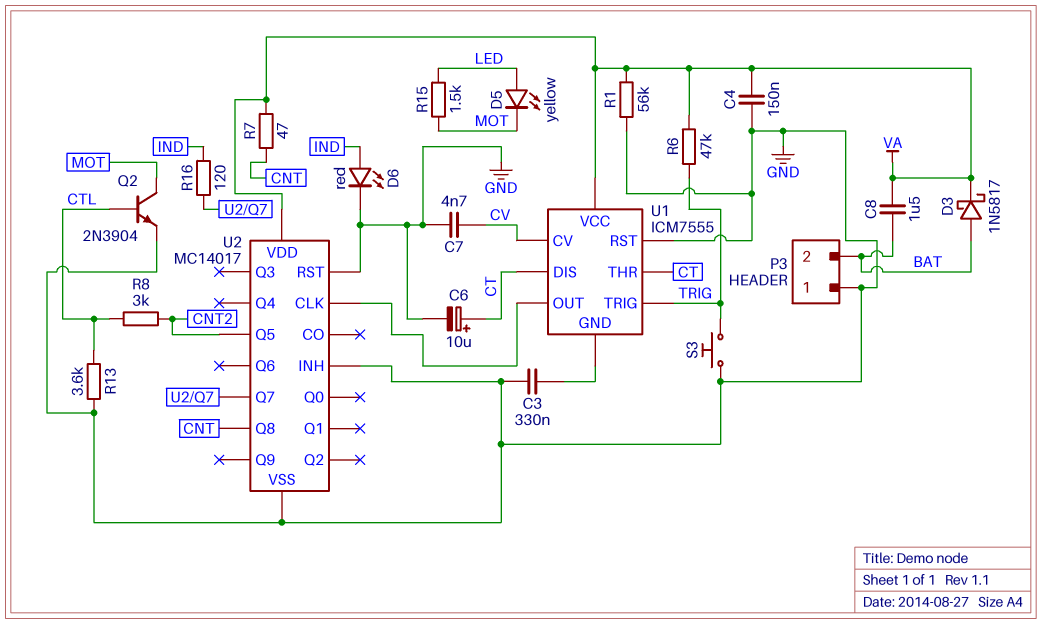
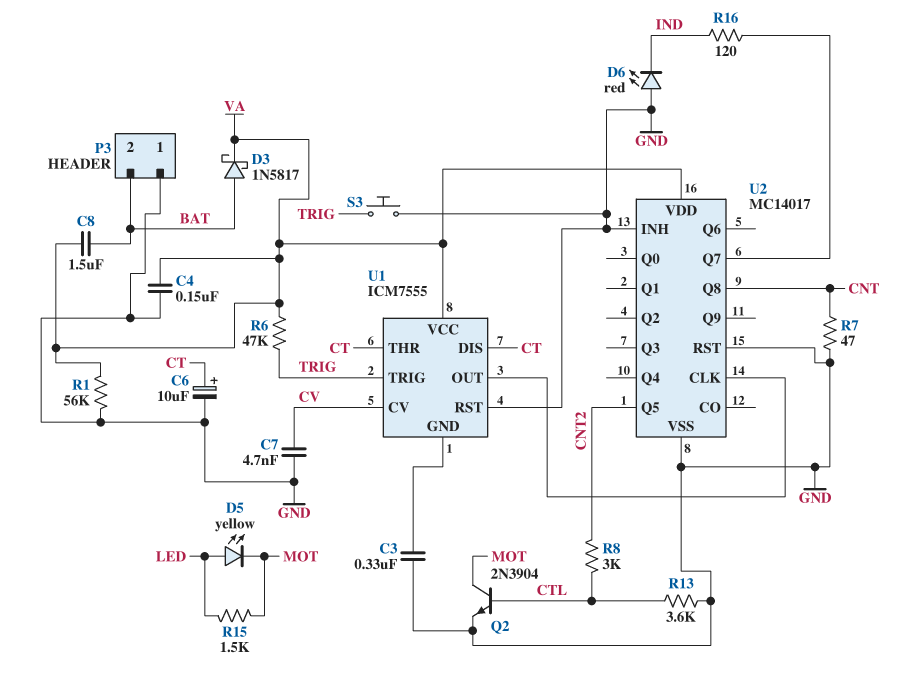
D6: LED red (A IND, K GND) -> LED red (A GND, K IND)
R7: 47 (CNT, VA) -> 47 (CNT, GND)

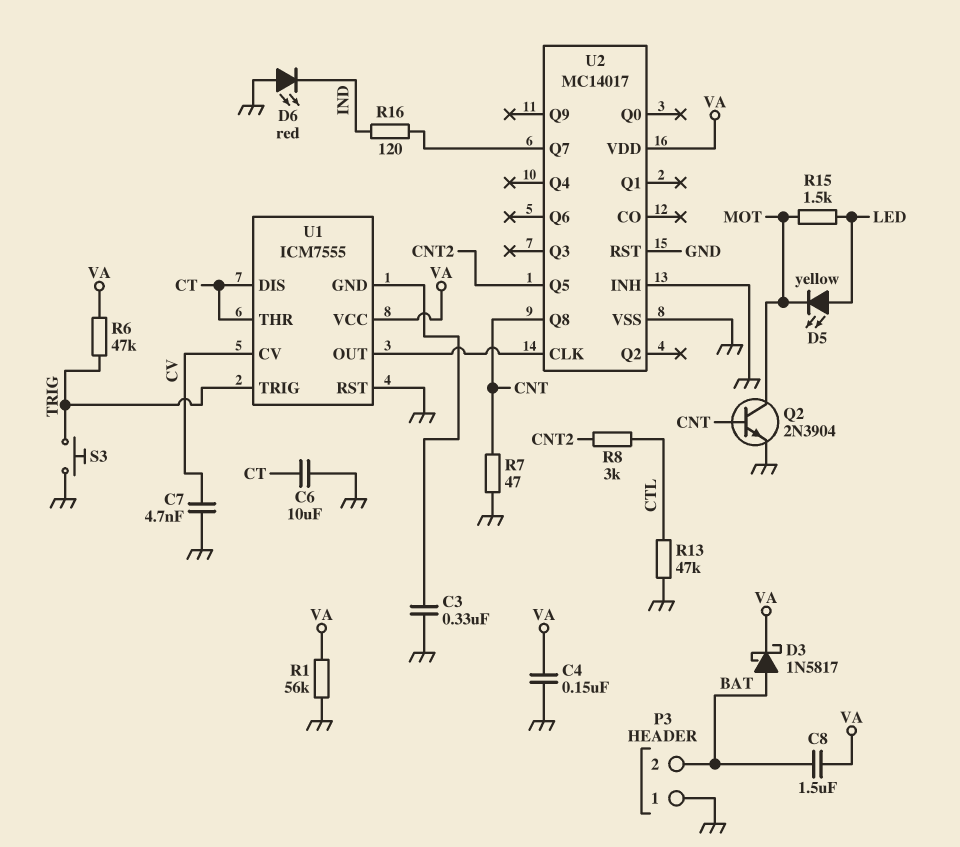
C6: 10uF (plus CT, minus GND) -> 10uF (CT, GND)
Q2: NPN 2N3904 (B CTL, C MOT, E GND) -> NPN 2N3904 (B CNT, C MOT, E GND)
R13: 3.6k (CTL, GND) -> 47k (CTL, GND)

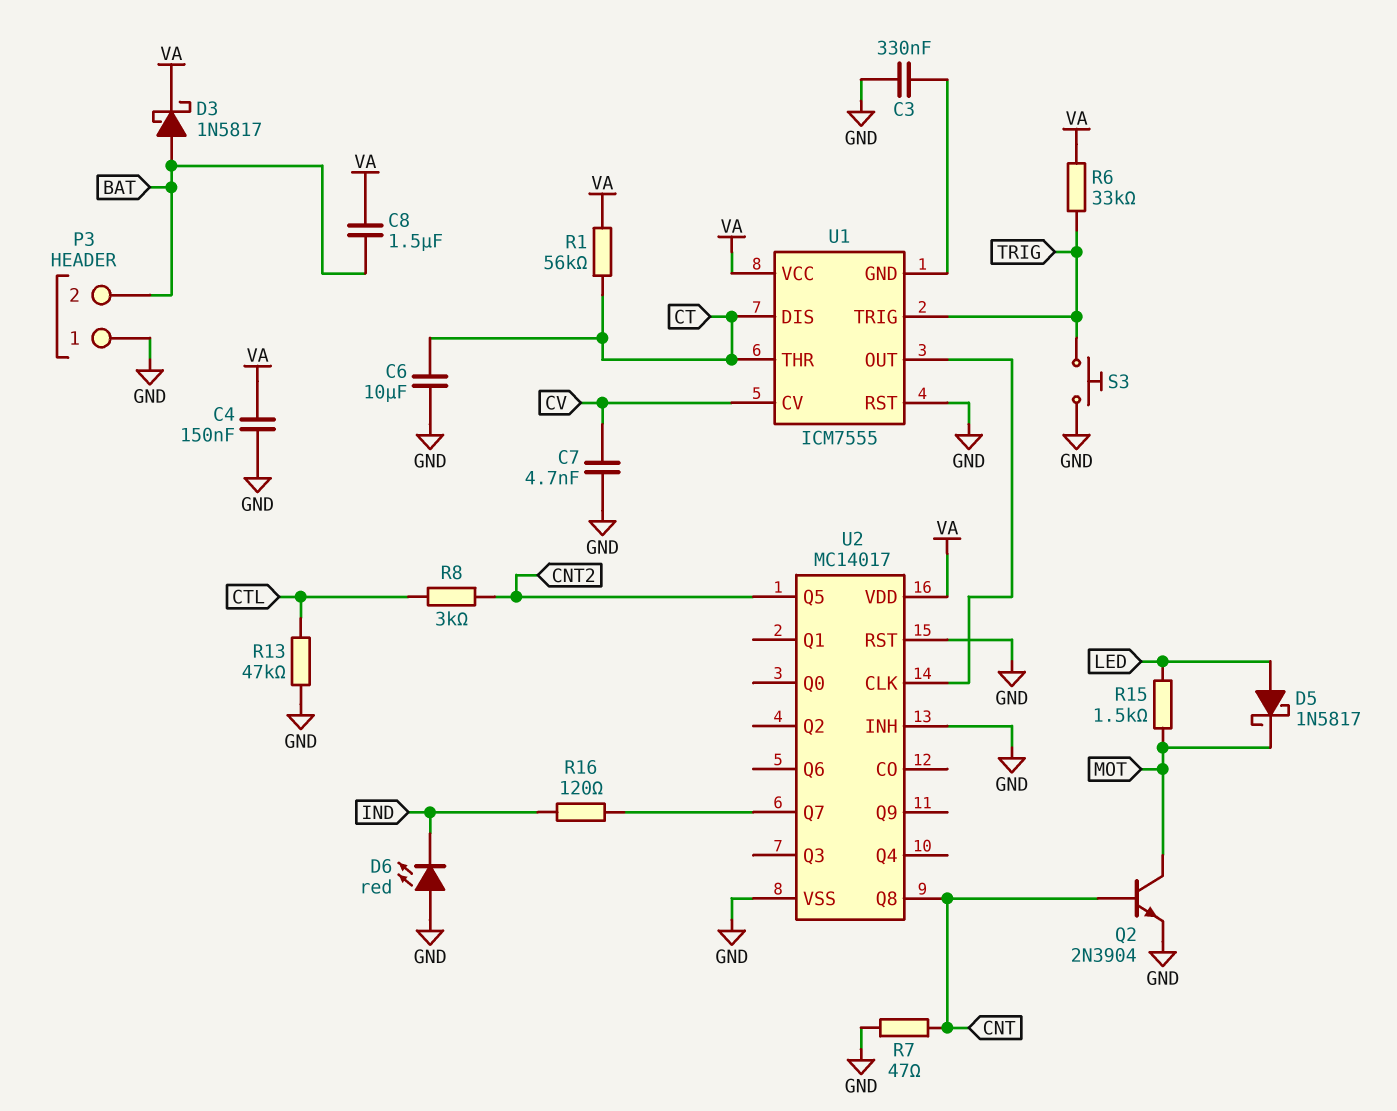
D5: LED yellow (A LED, K MOT) -> schottky 1N5817 (A LED, K MOT)
R1: 56k (GND, VA) -> 56k (CT, VA)
R6: 47k (TRIG, VA) -> 33k (TRIG, VA)

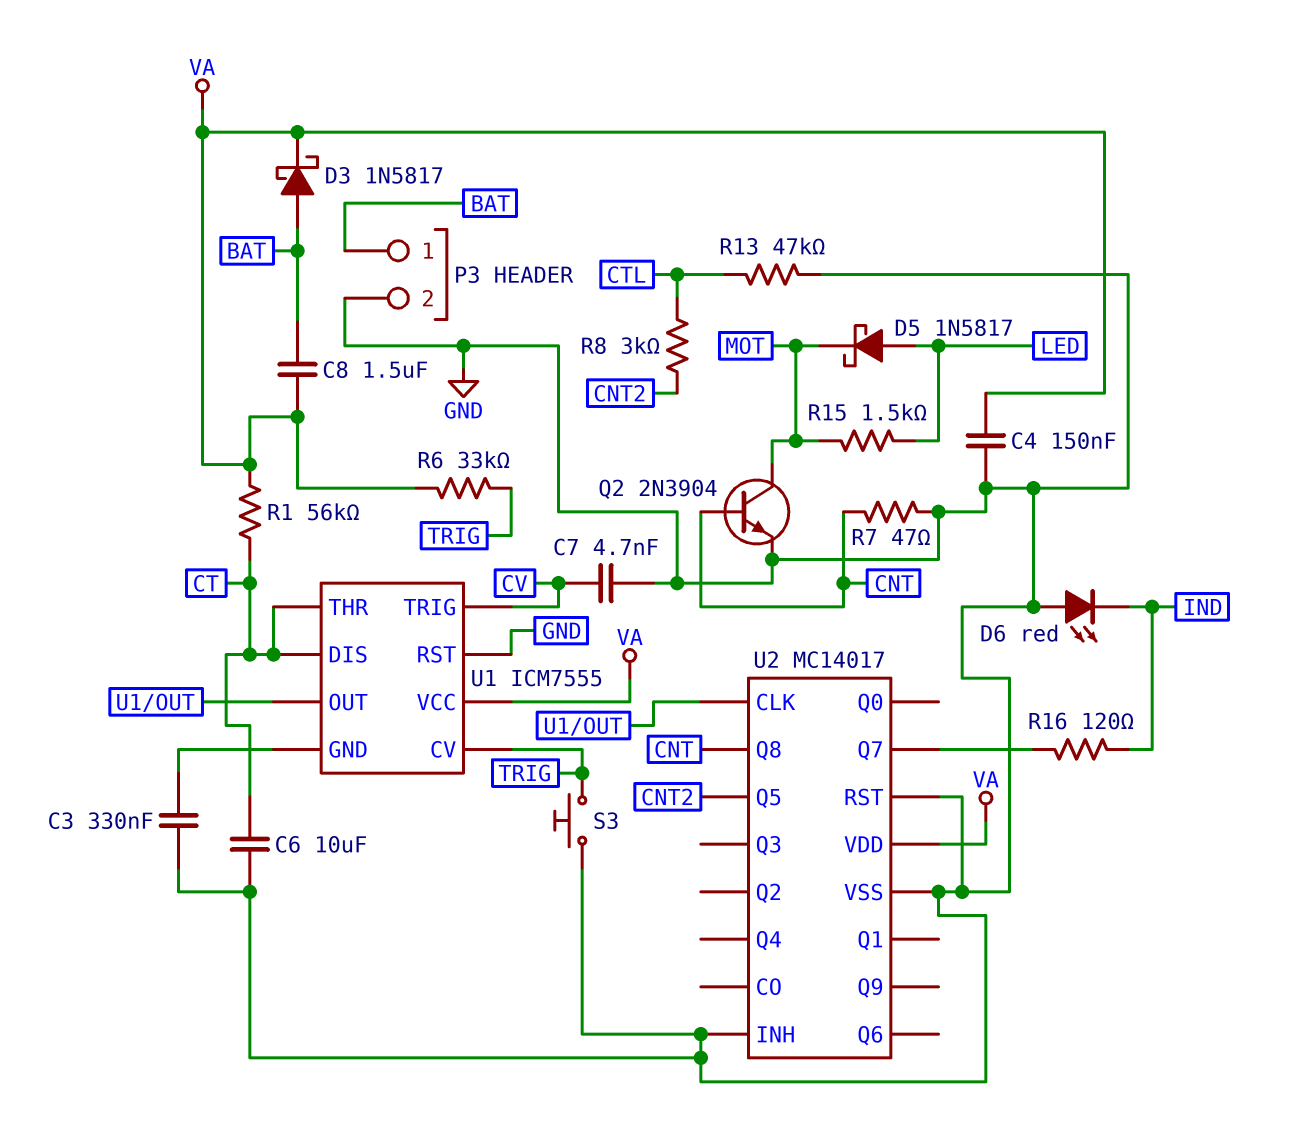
P3 pin 1: GND -> BAT
P3 pin 2: BAT -> GND
U1 pin CV: CV -> TRIG
U1 pin TRIG: TRIG -> CV

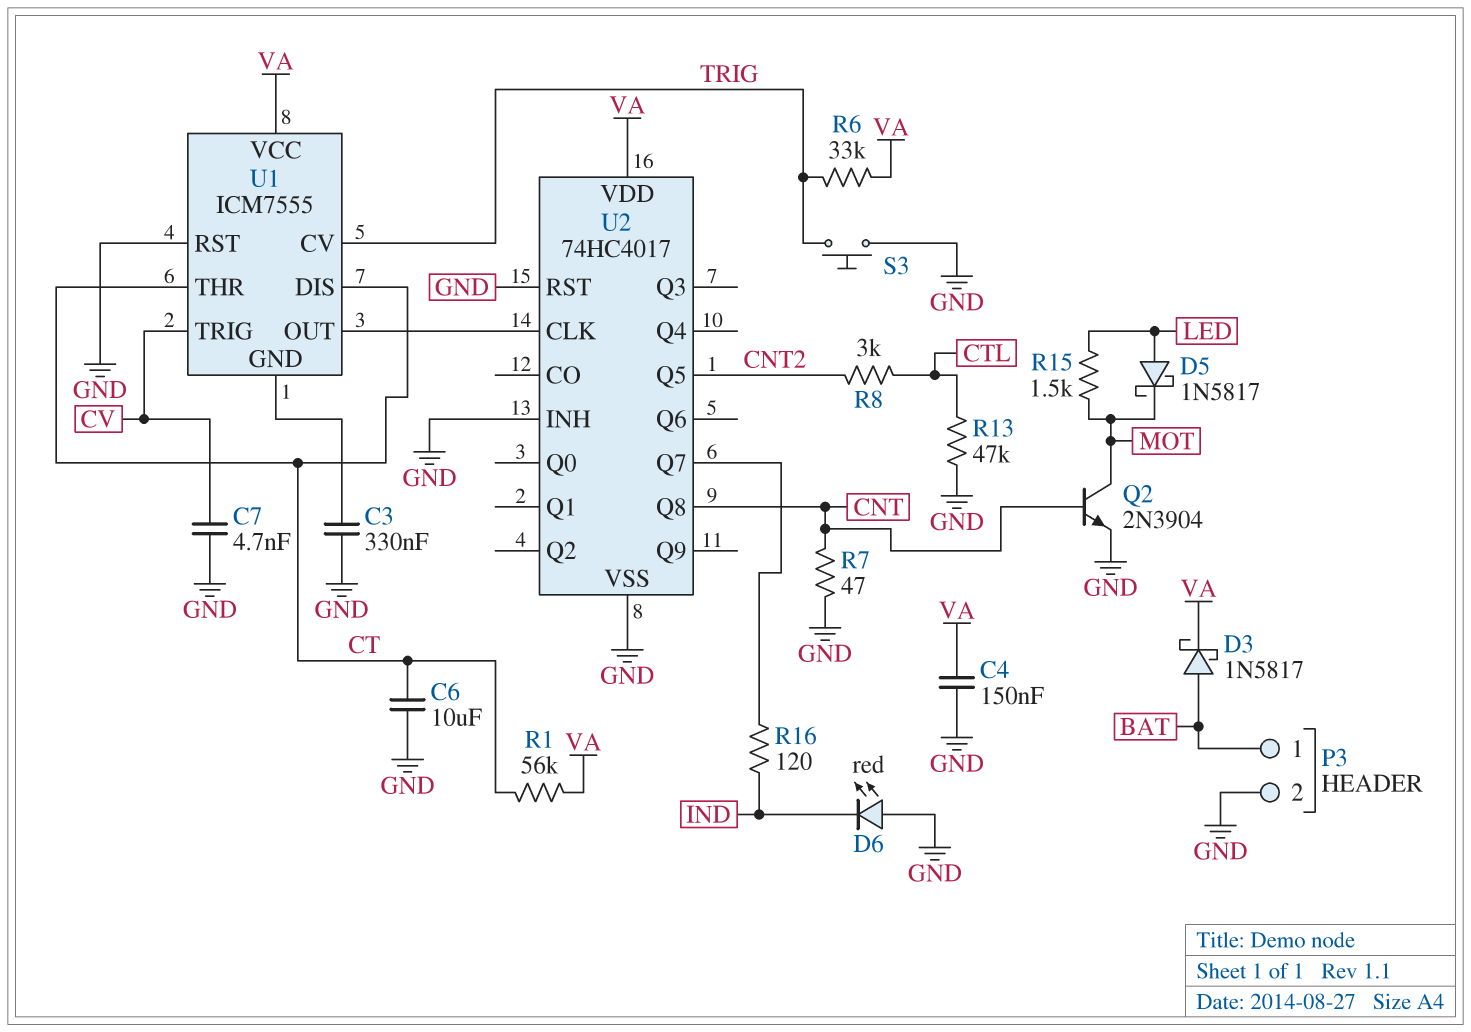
C8: 1.5uF (BAT, VA) -> none
U2: MC14017 -> 74HC4017

